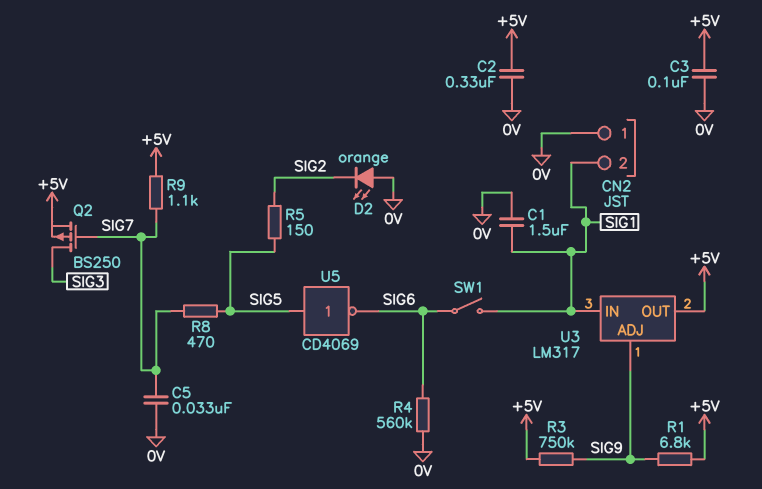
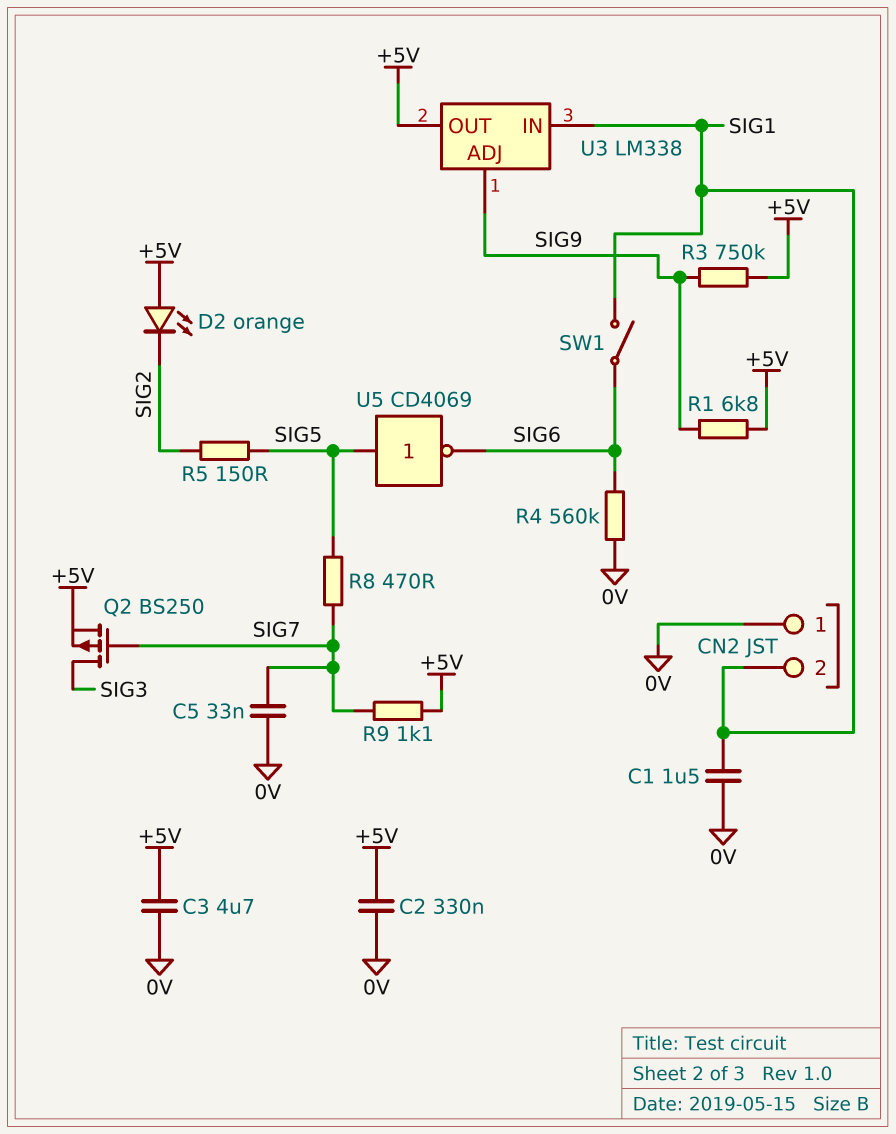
C3: 100nF (+5V, 0V) -> 4.7uF (+5V, 0V)
D2: LED orange (A 0V, K SIG2) -> LED orange (A +5V, K SIG2)
U3: LM317 -> LM338

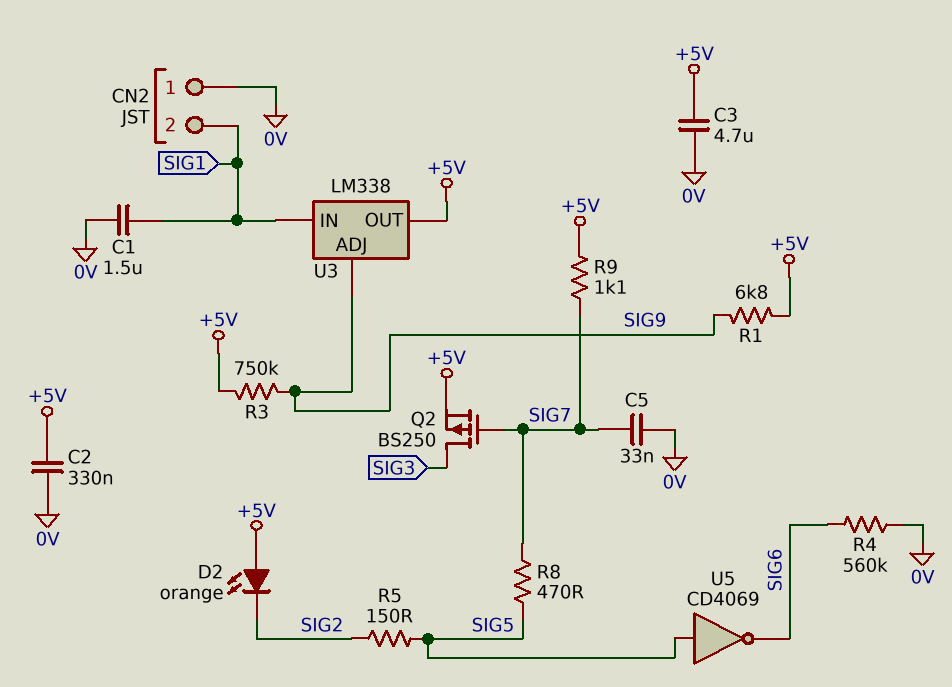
SW1: switch (SIG1, SIG6) -> none

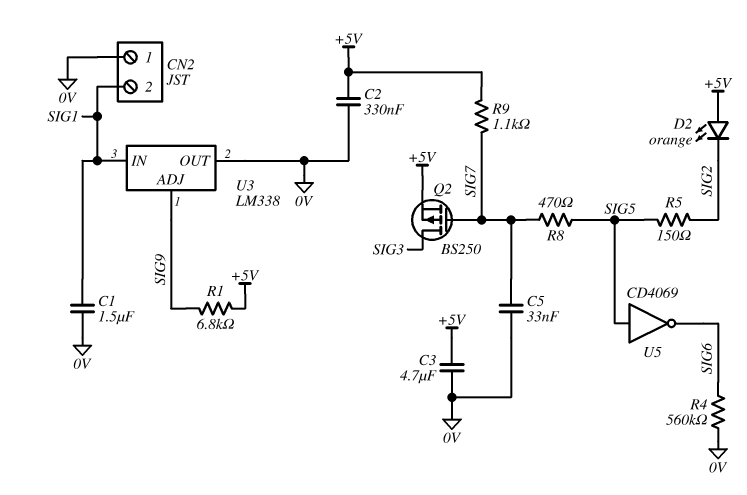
R3: 750k (+5V, SIG9) -> none
U3 pin OUT: +5V -> 0V

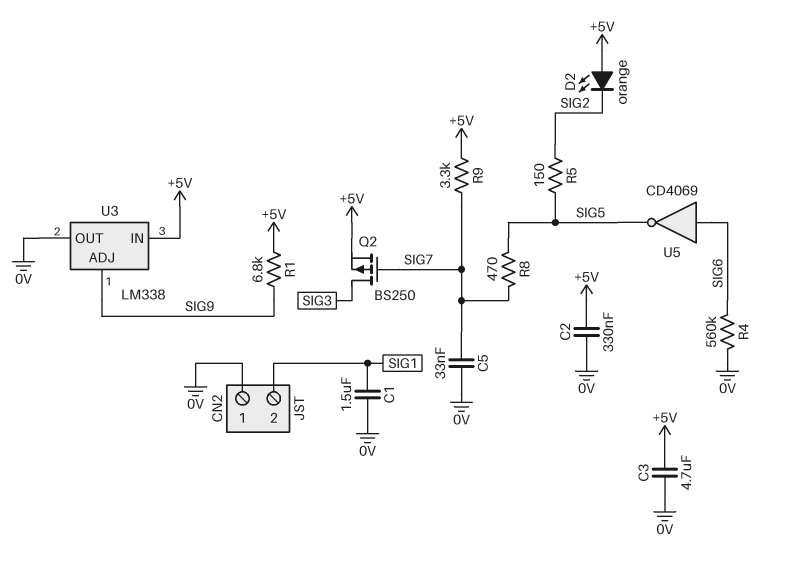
R9: 1.1k (+5V, SIG7) -> 3.3k (+5V, SIG7)
U3 pin IN: SIG1 -> +5V
U5: NOT CD4069 (in SIG5, out SIG6) -> NOT CD4069 (in SIG6, out SIG5)

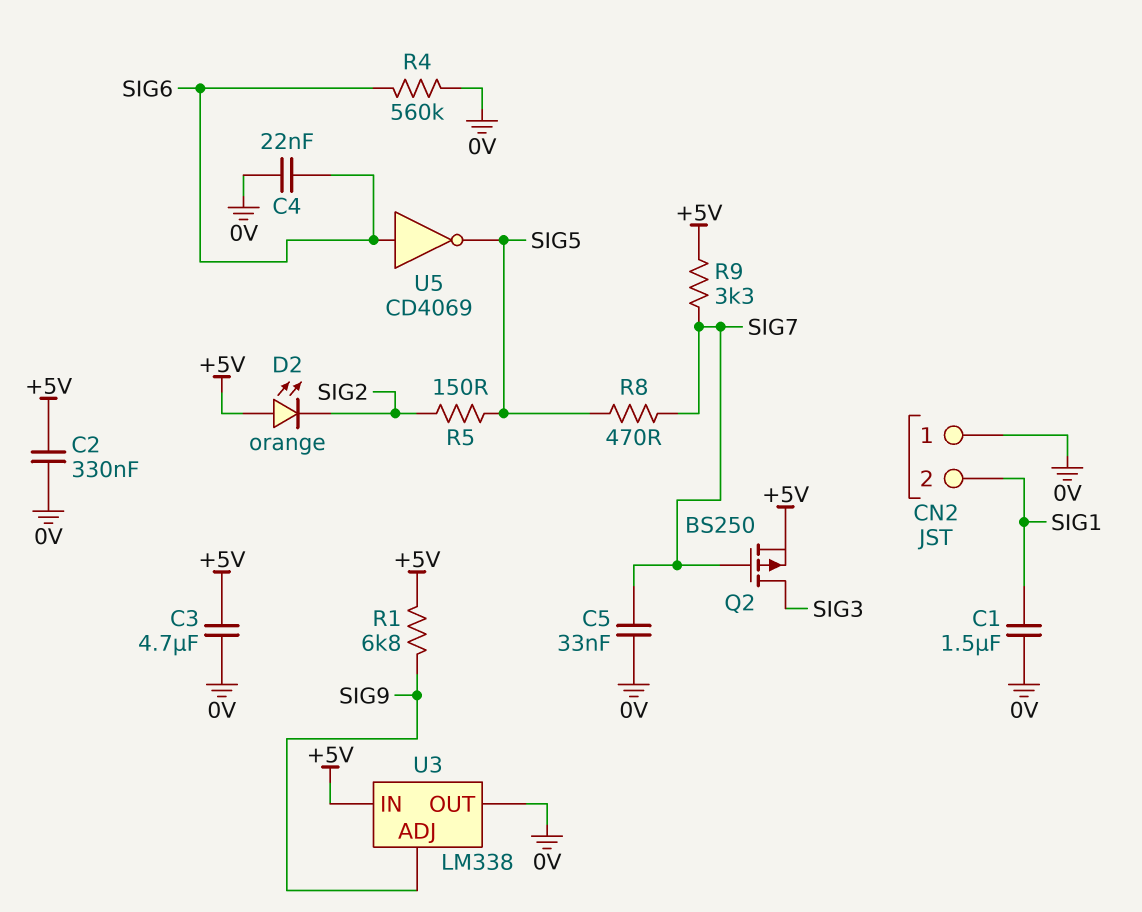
C4: none -> 22nF (0V, SIG6)

